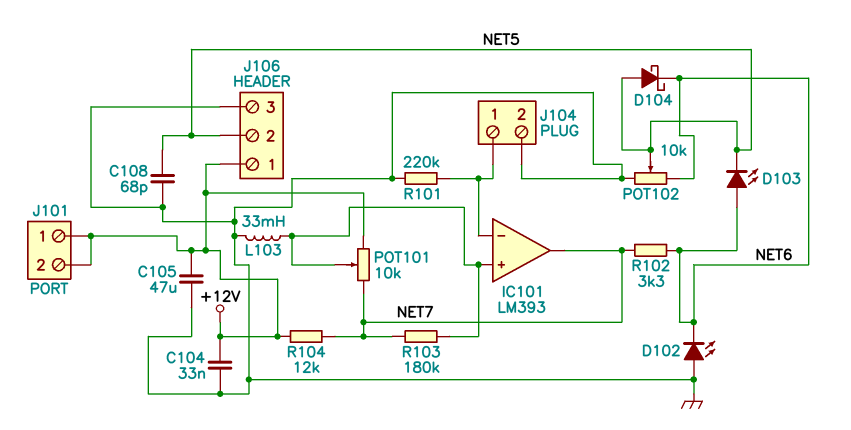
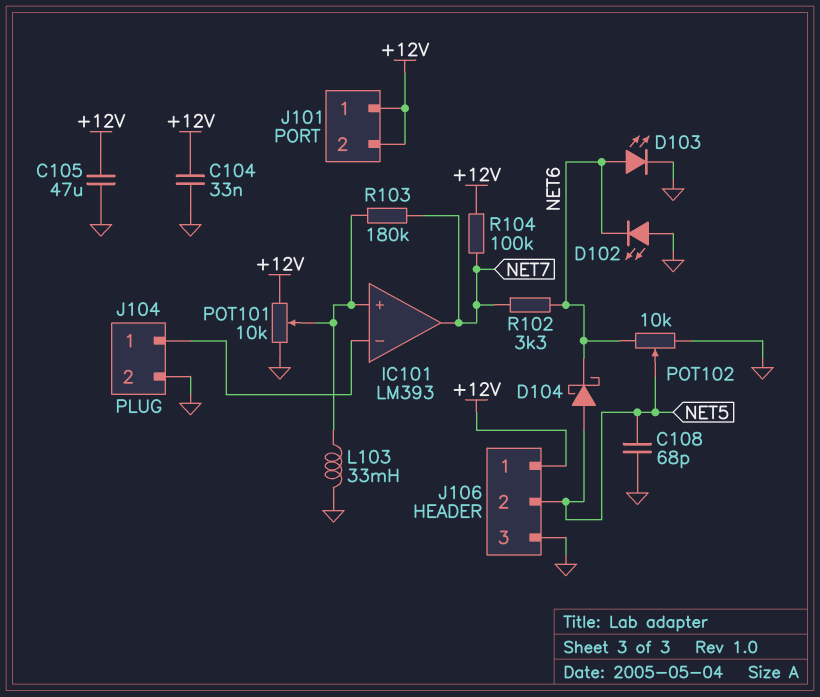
D103: LED (A NET6, K NET5) -> LED (A NET6, K GND)
POT101: 10k (+12V, NET7, wiper IC101/in+) -> 10k (+12V, GND, wiper IC101/in+)
R101: 220k (GND, IC101/in-) -> none
R104: 12k (+12V, NET7) -> 100k (+12V, NET7)

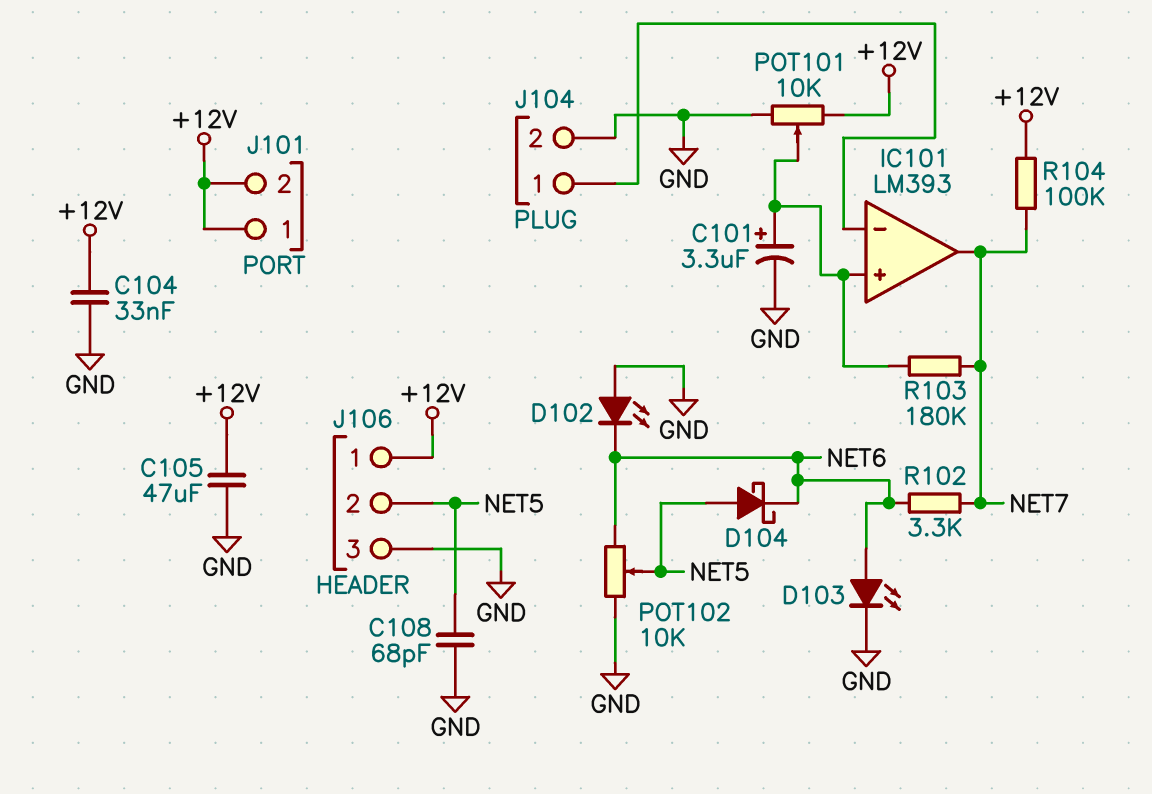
C101: none -> 3.3uF (plus IC101/in+, minus GND)
L103: 33mH (GND, IC101/in+) -> none

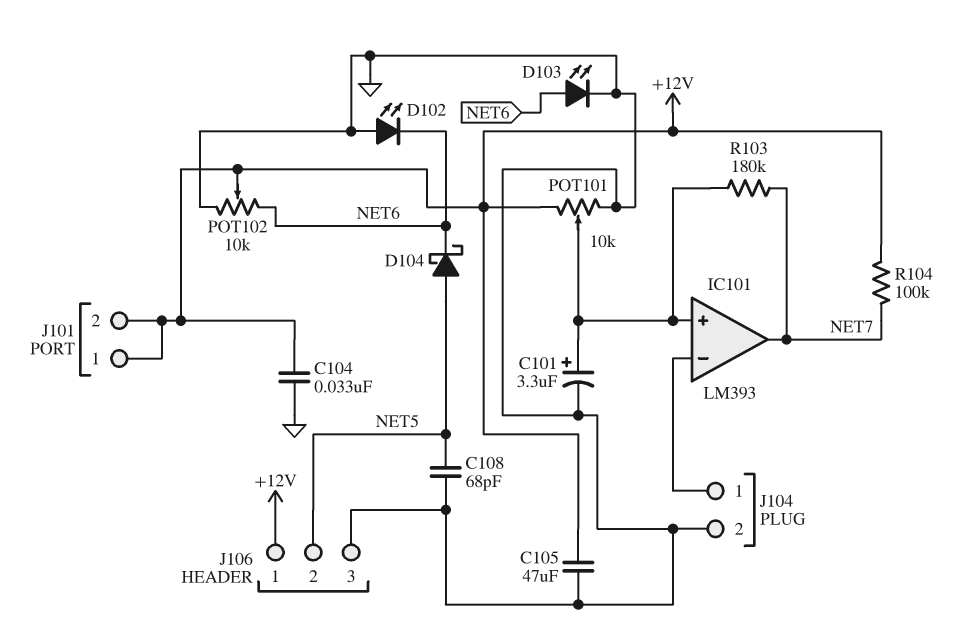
POT102: 10k (GND, NET6, wiper NET5) -> 10k (GND, NET6, wiper +12V)
R102: 3.3k (NET6, NET7) -> none

